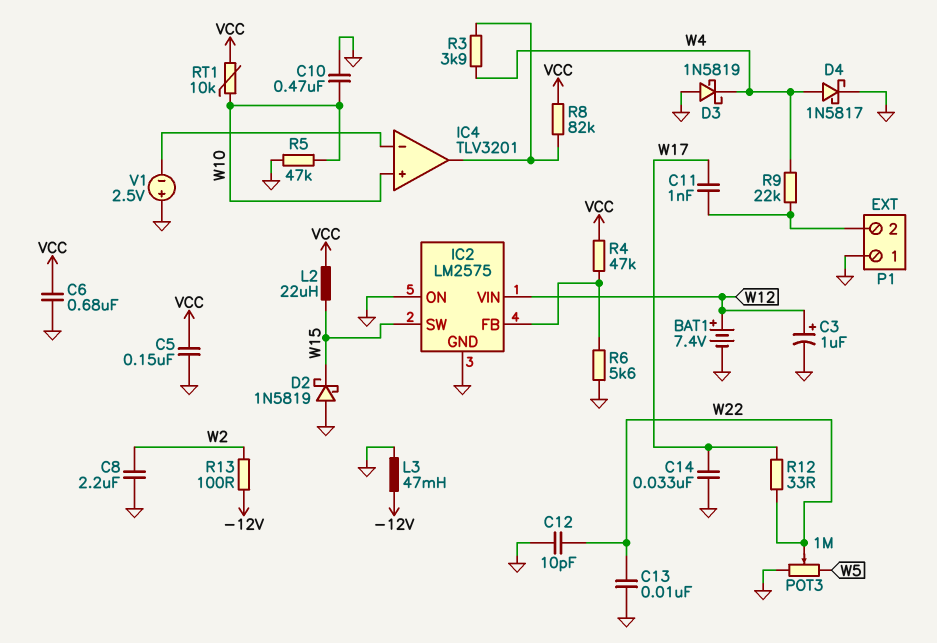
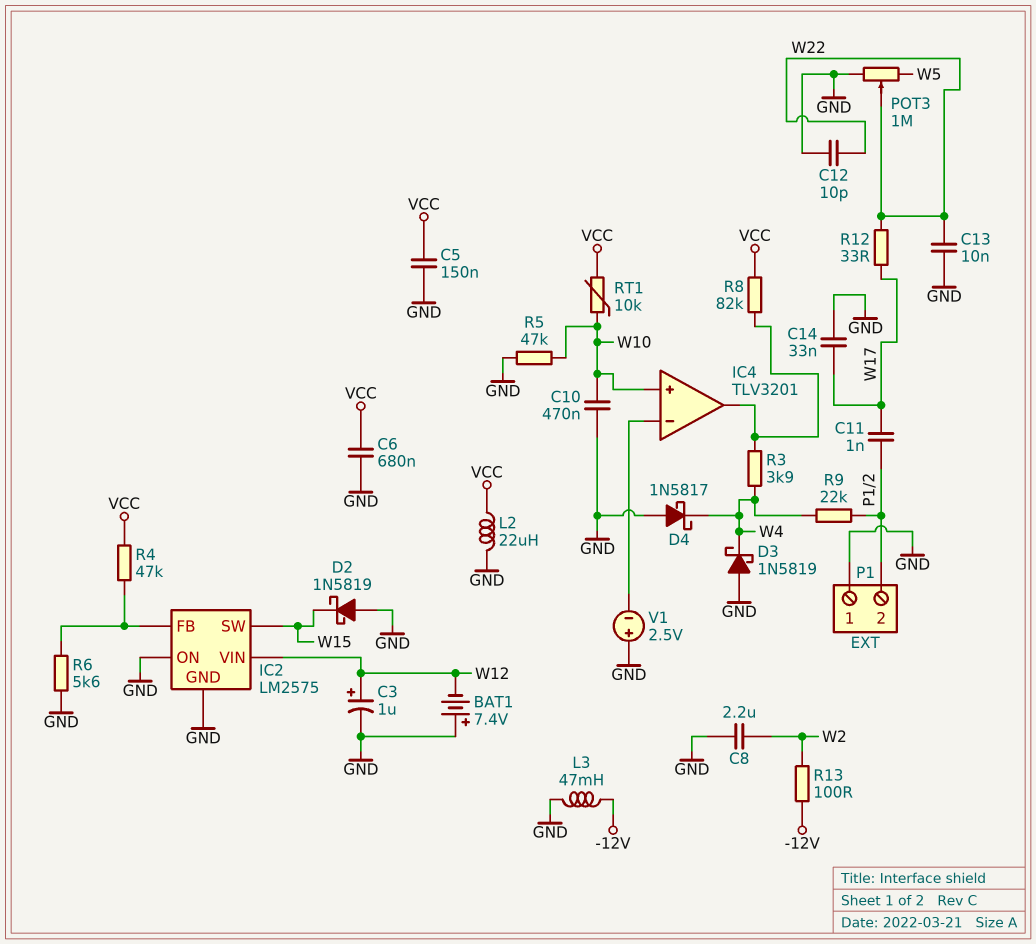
BAT1: 7.4V (plus W12, minus GND) -> 7.4V (plus GND, minus W12)
D4: schottky 1N5817 (A W4, K GND) -> schottky 1N5817 (A GND, K W4)
L2: 22uH (VCC, W15) -> 22uH (GND, VCC)

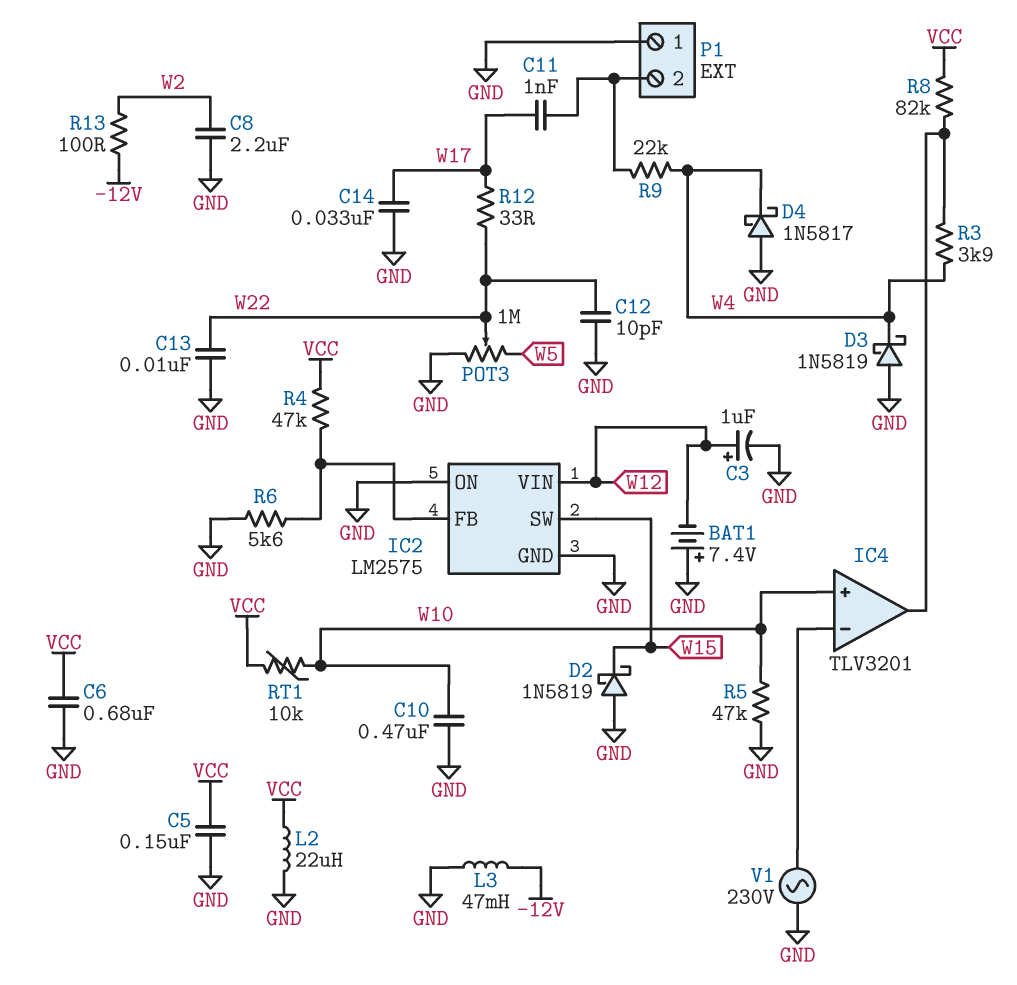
V1: 2.5V (plus GND, minus IC4/in-) -> AC 230V (GND, IC4/in-)

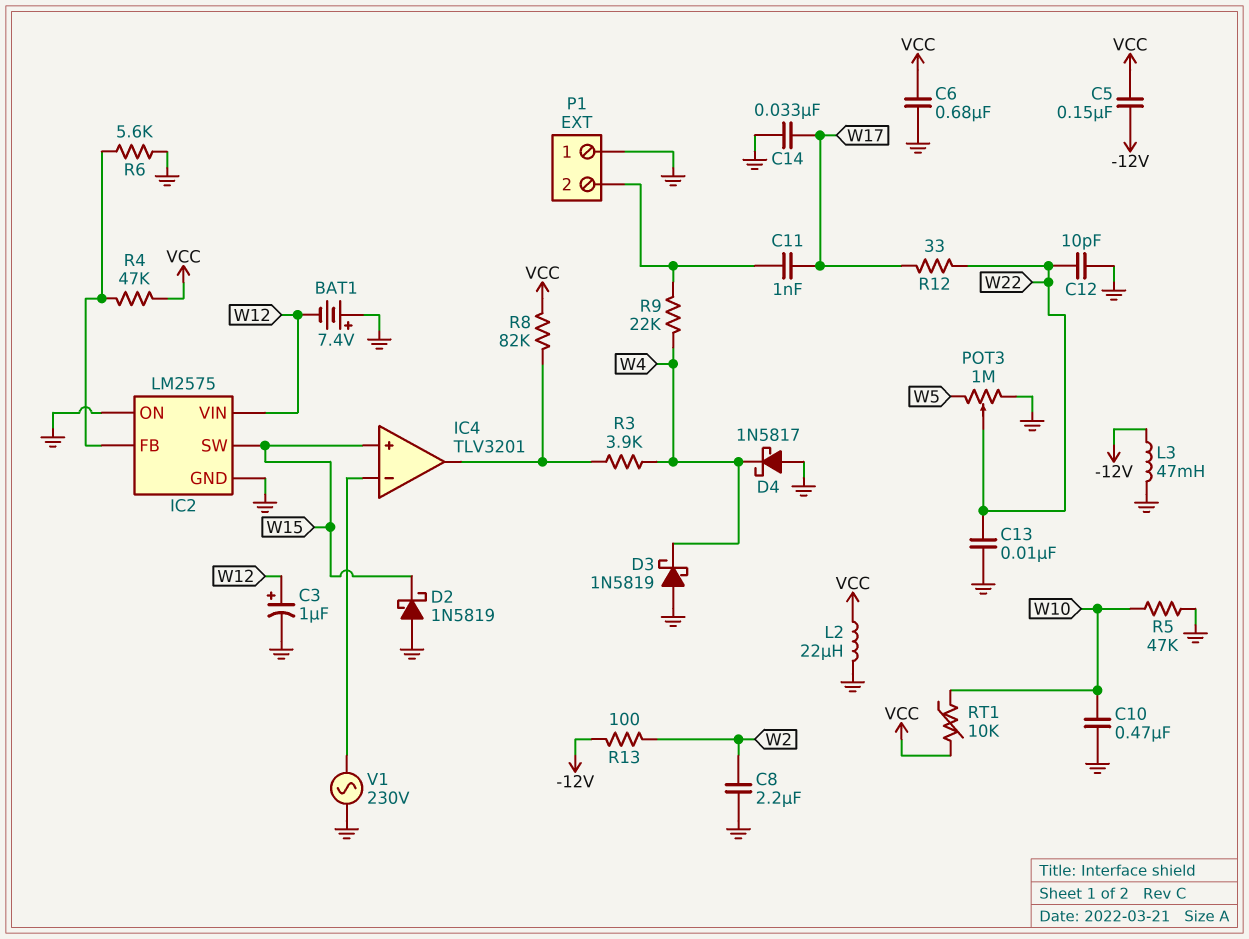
C5: 150nF (GND, VCC) -> 150nF (-12V, VCC)
IC4 pin in+: W10 -> W15

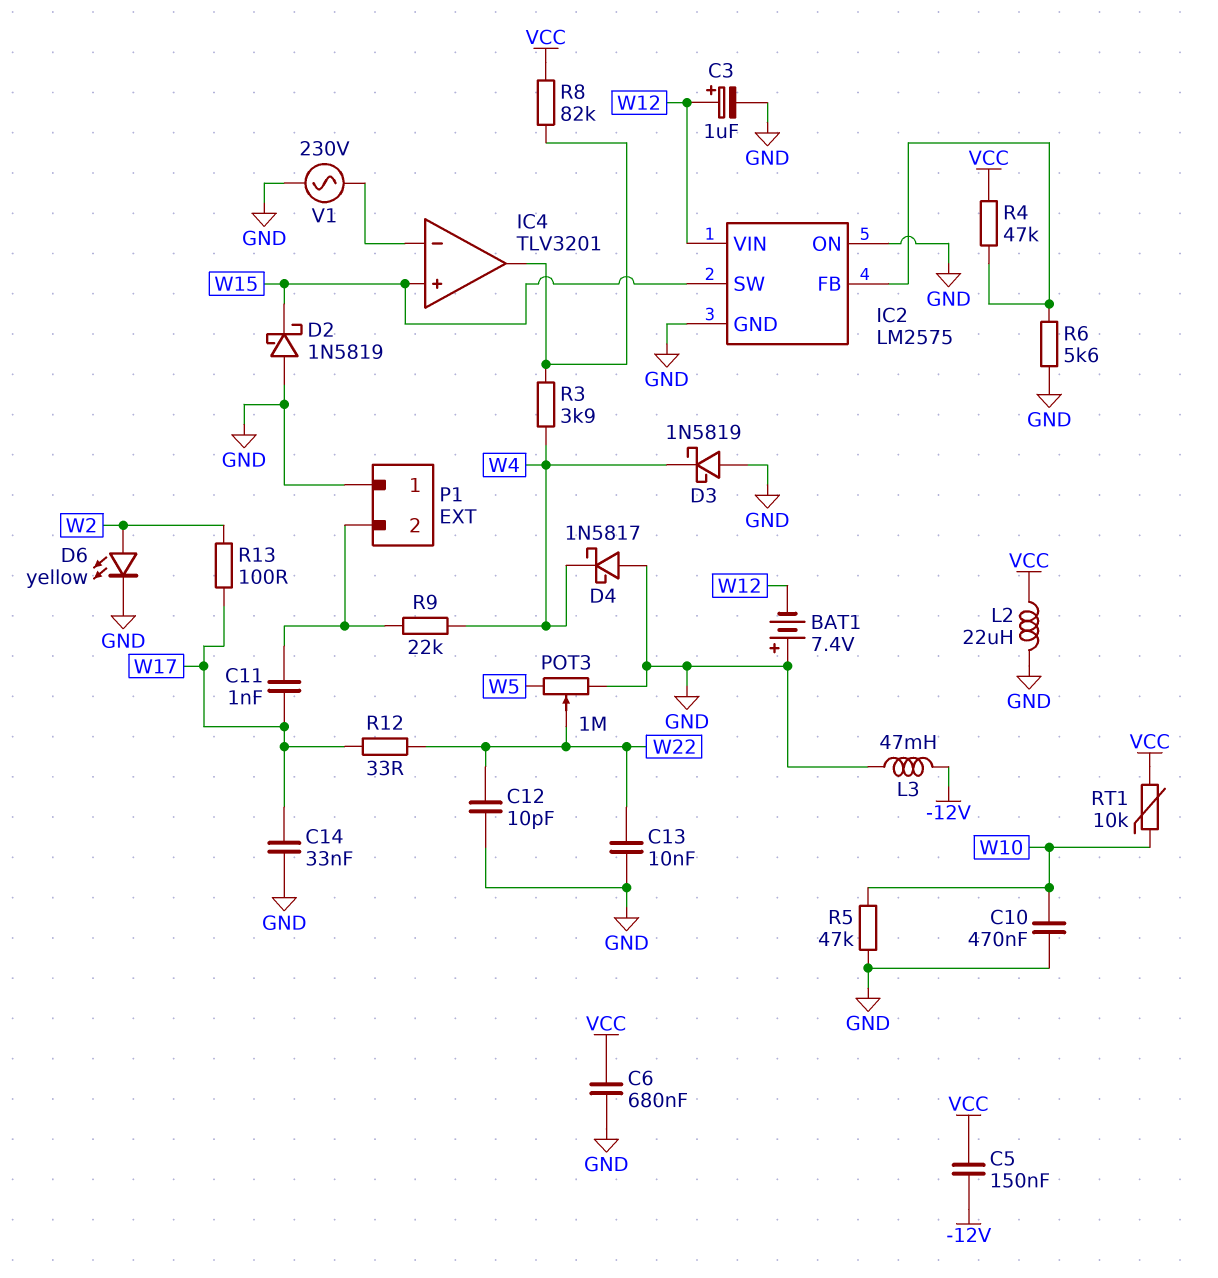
C8: 2.2uF (GND, W2) -> none
D6: none -> LED yellow (A W2, K GND)
R13: 100 (-12V, W2) -> 100 (W2, W17)

